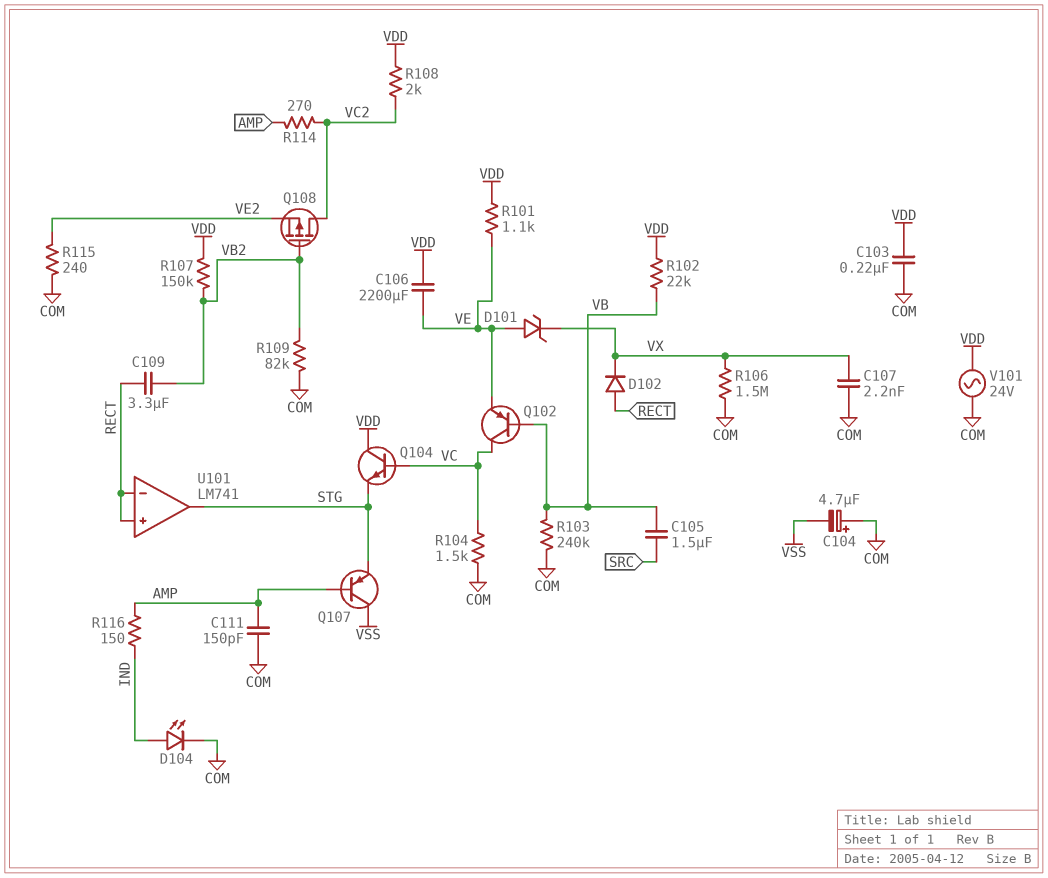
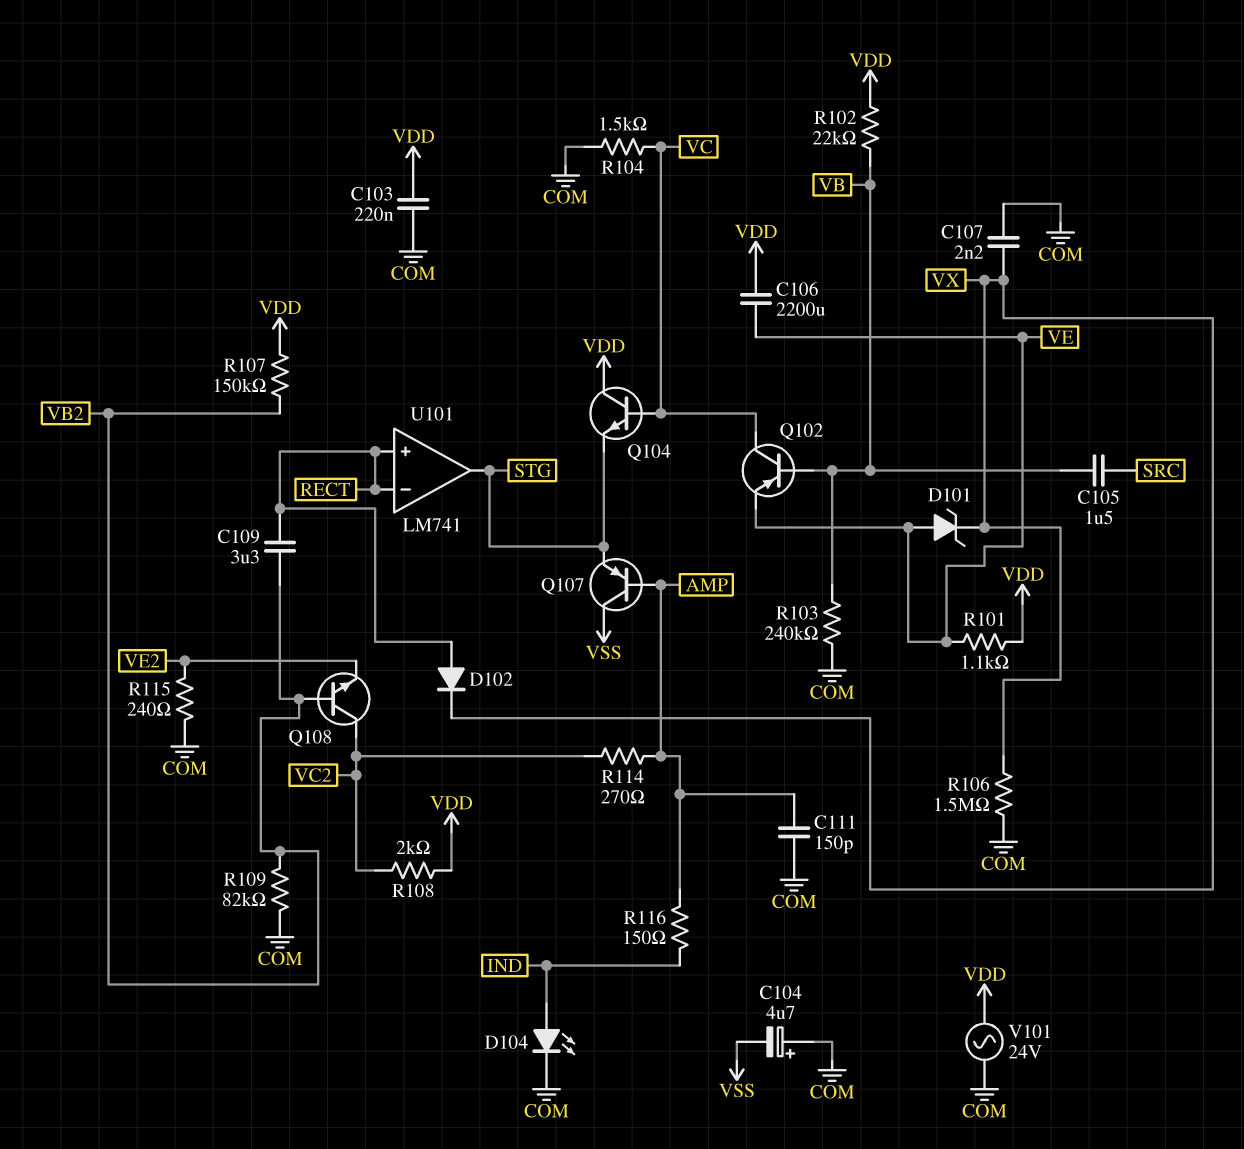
Q108: PMOS (G VB2, D VC2, S VE2) -> NPN (B VB2, C VC2, E VE2)

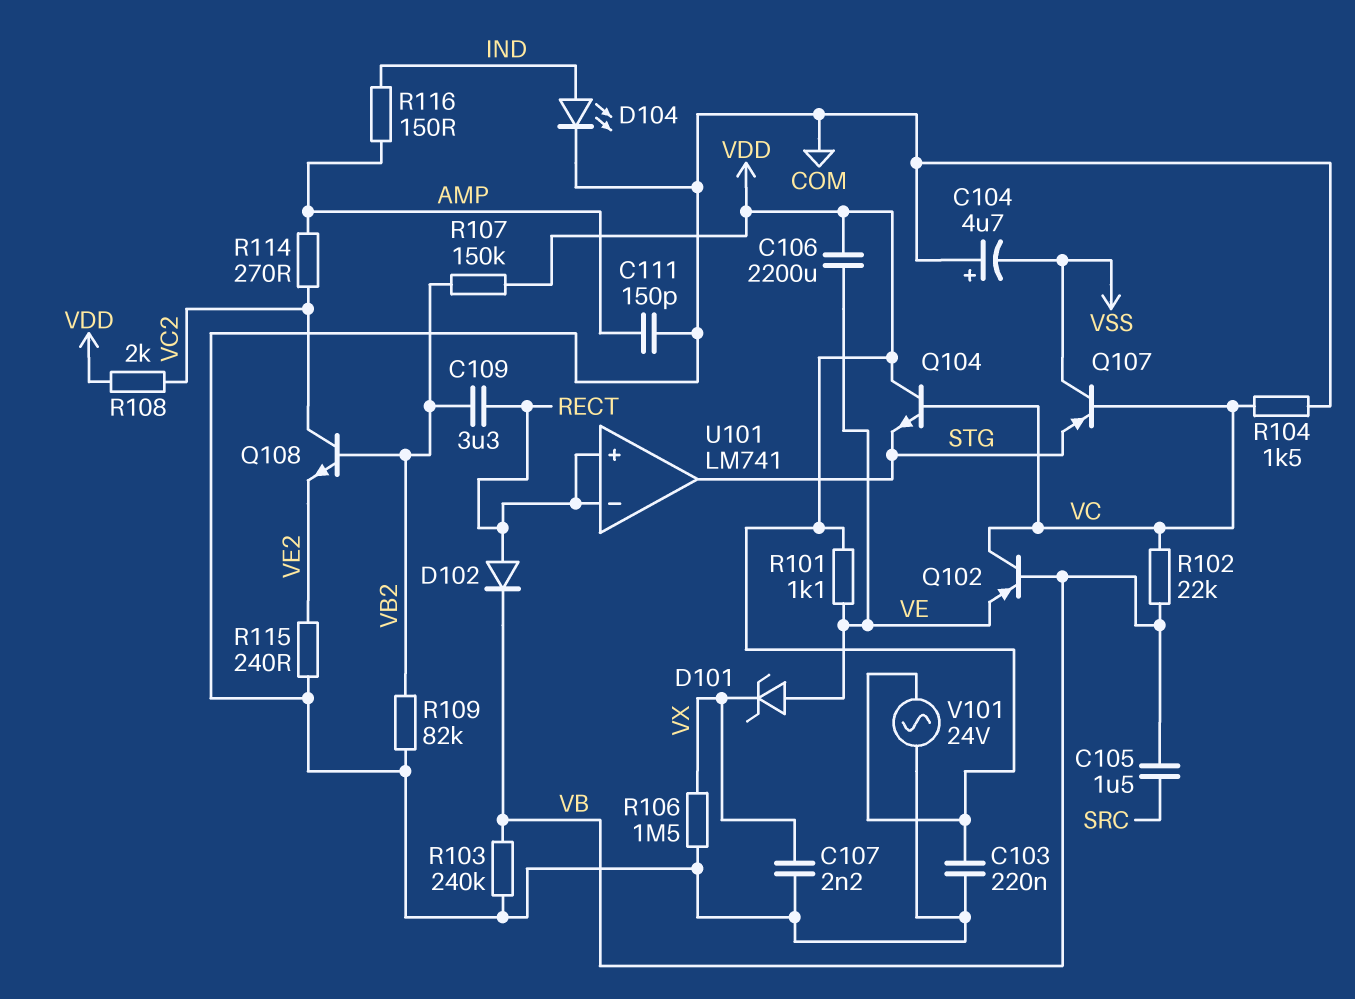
D102: diode (A RECT, K VX) -> diode (A RECT, K VB)
Q107: PNP (B AMP, C VSS, E STG) -> PNP (B VC, C VSS, E STG)
R102: 22k (VB, VDD) -> 22k (VB, VC)

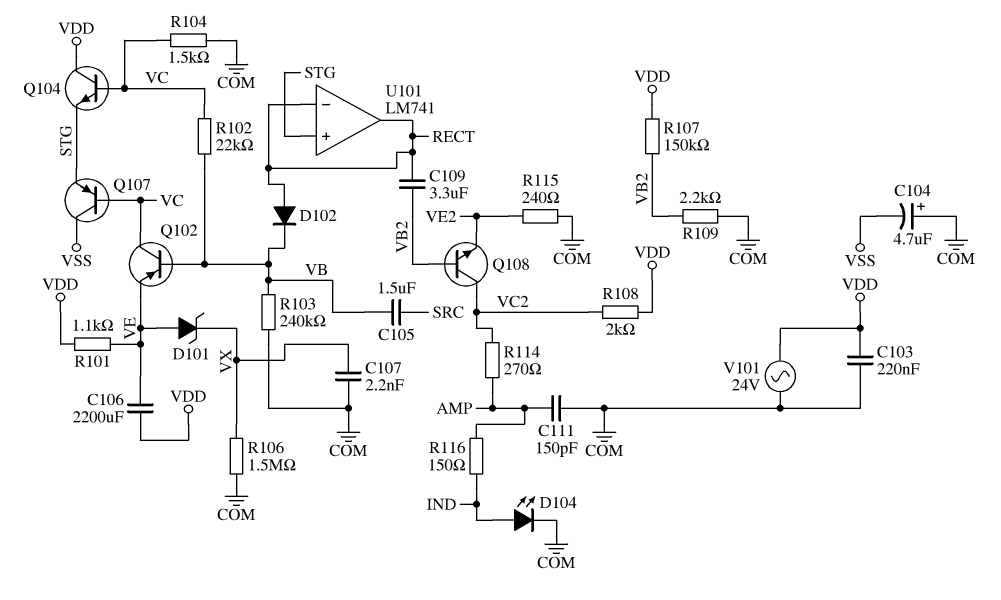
R109: 82k (COM, VB2) -> 2.2k (COM, VB2)
U101 pin in+: RECT -> STG
U101 pin out: STG -> RECT

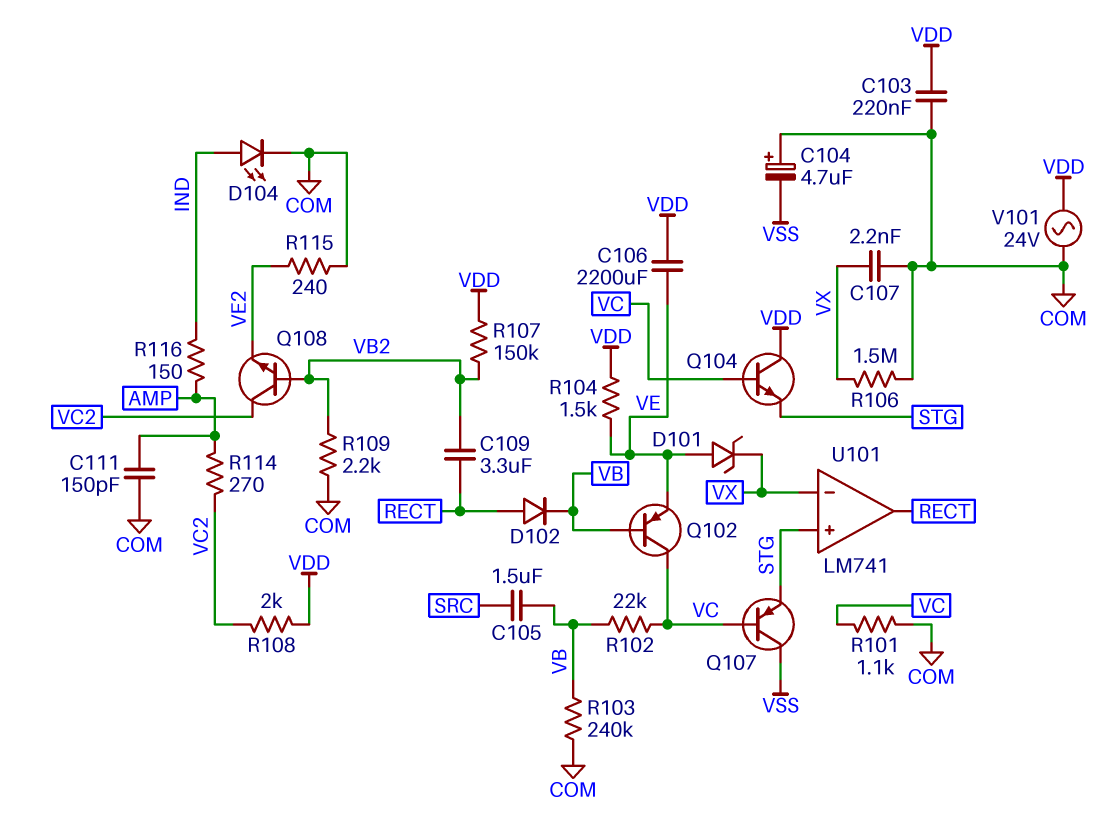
R101: 1.1k (VDD, VE) -> 1.1k (COM, VC)
R104: 1.5k (COM, VC) -> 1.5k (VDD, VE)
U101 pin in-: RECT -> VX

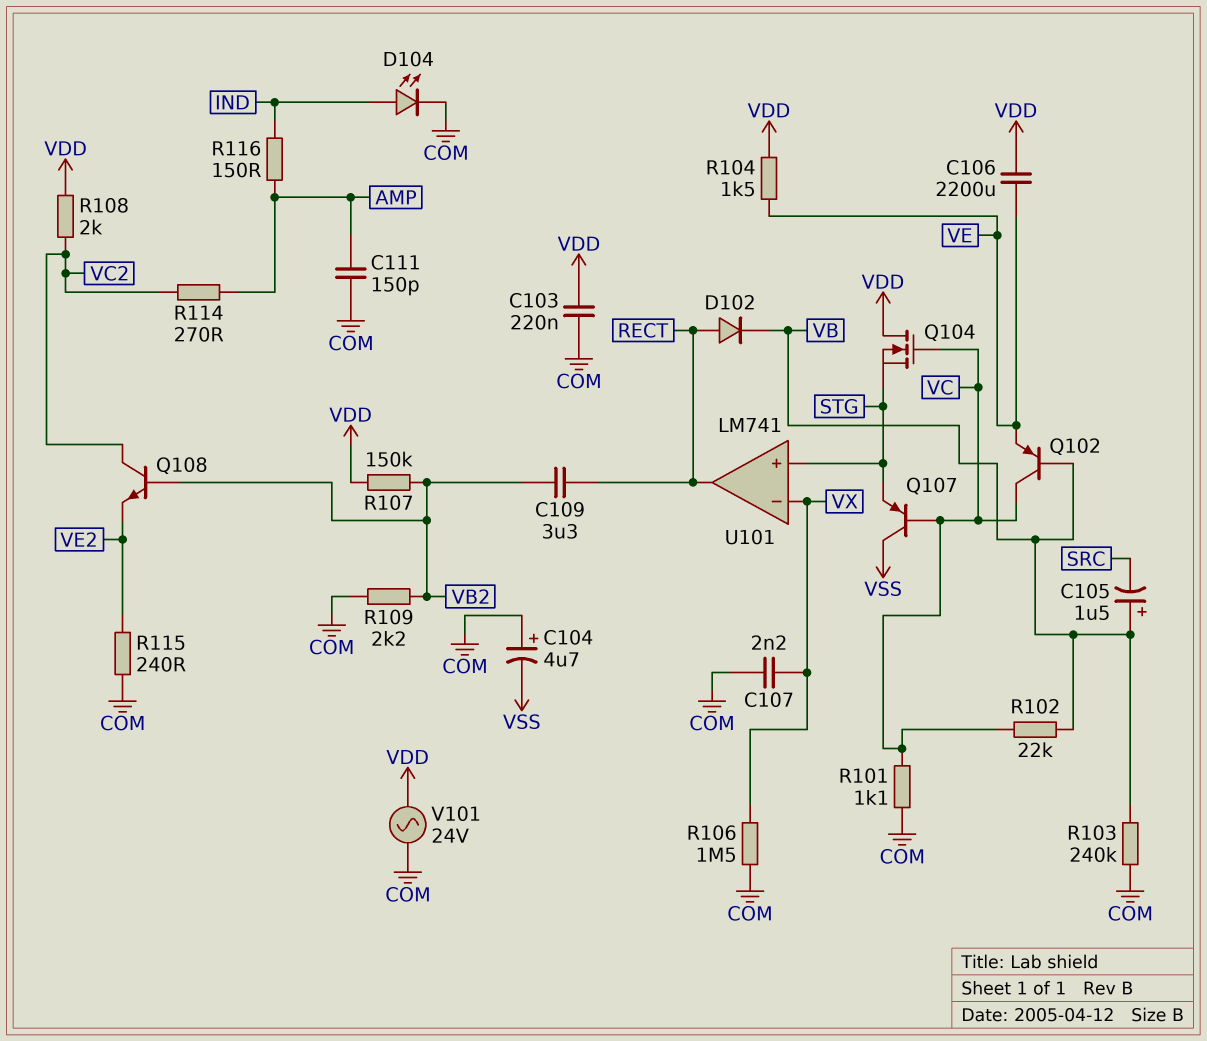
C105: 1.5uF (SRC, VB) -> 1.5uF (plus VB, minus SRC)
D101: zener (A VE, K VX) -> none
Q104: NPN (B VC, C VDD, E STG) -> NMOS (G VC, D VDD, S STG)

